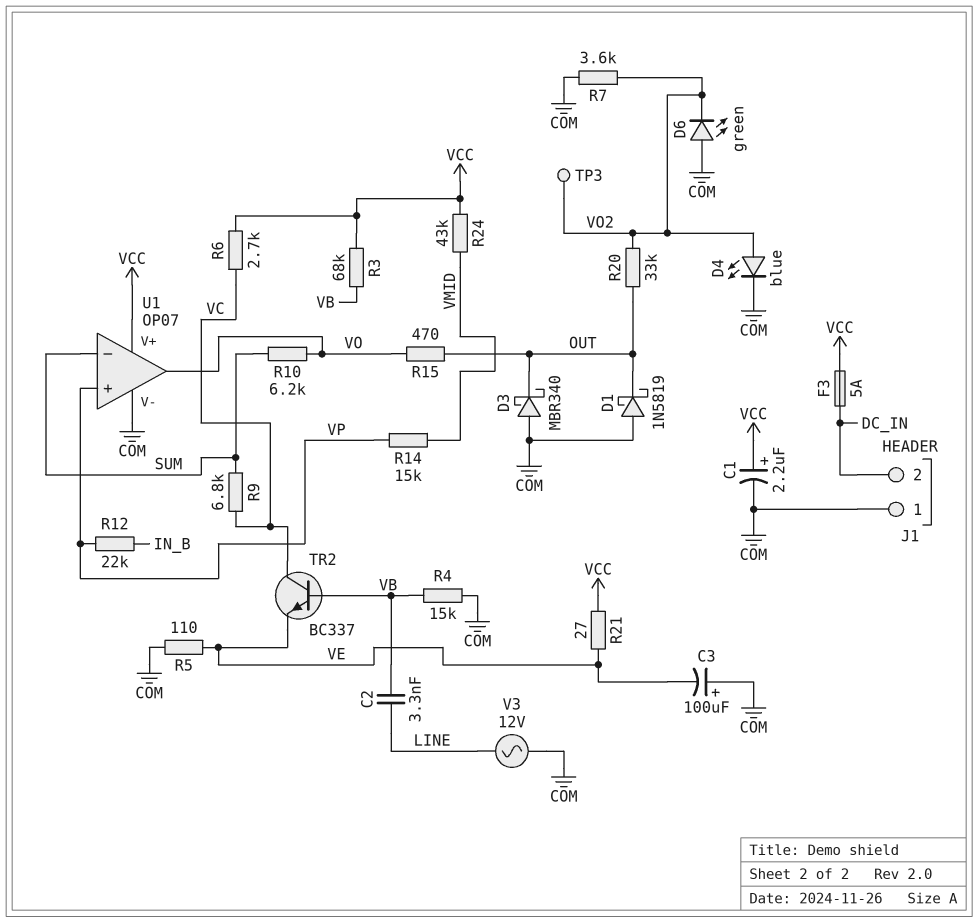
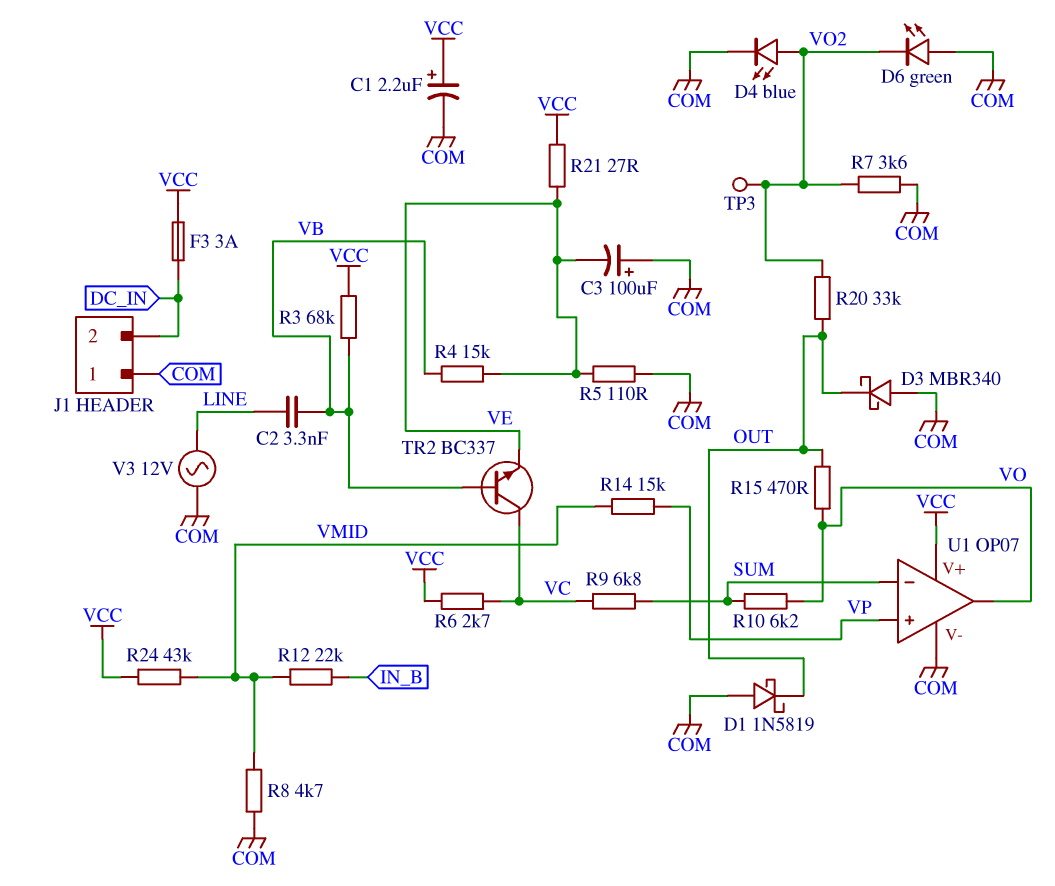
F3: 5A (DC_IN, VCC) -> 3A (DC_IN, VCC)
R4: 15k (COM, VB) -> 15k (VB, VE)
R8: none -> 4.7k (COM, VMID)
R12: 22k (IN_B, VP) -> 22k (IN_B, VMID)

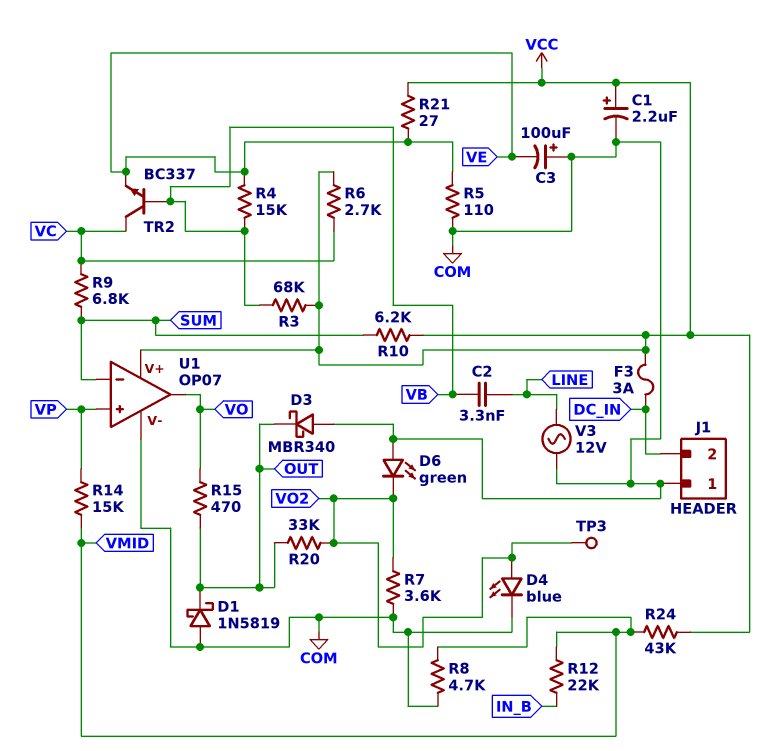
R10: 6.2k (SUM, VO) -> 6.2k (SUM, VCC)

